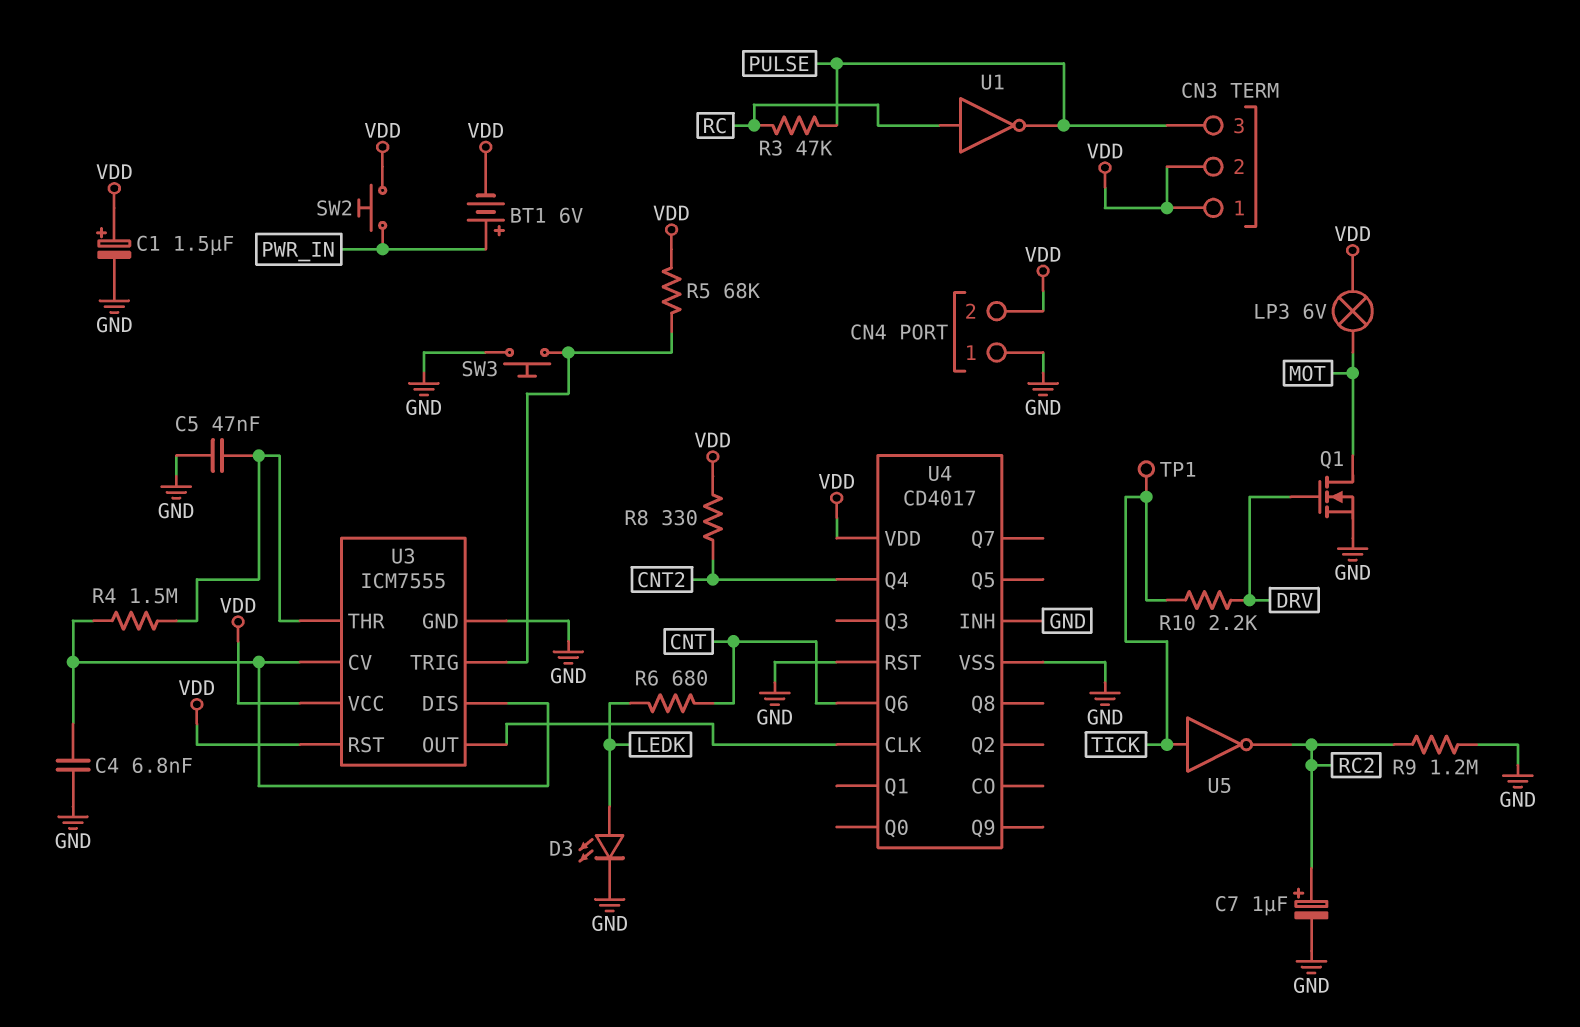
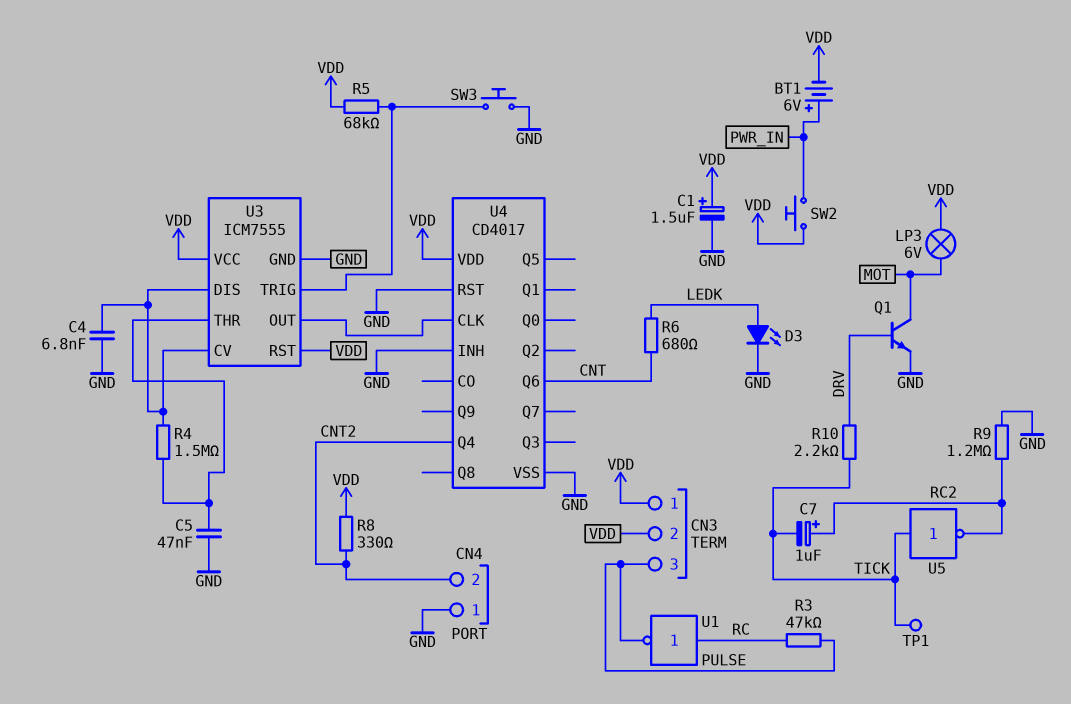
C7: 1uF (plus RC2, minus GND) -> 1uF (plus RC2, minus TICK)
CN4 pin 2: VDD -> CNT2
Q1: NMOS (G DRV, D MOT, S GND) -> NPN (B DRV, C MOT, E GND)

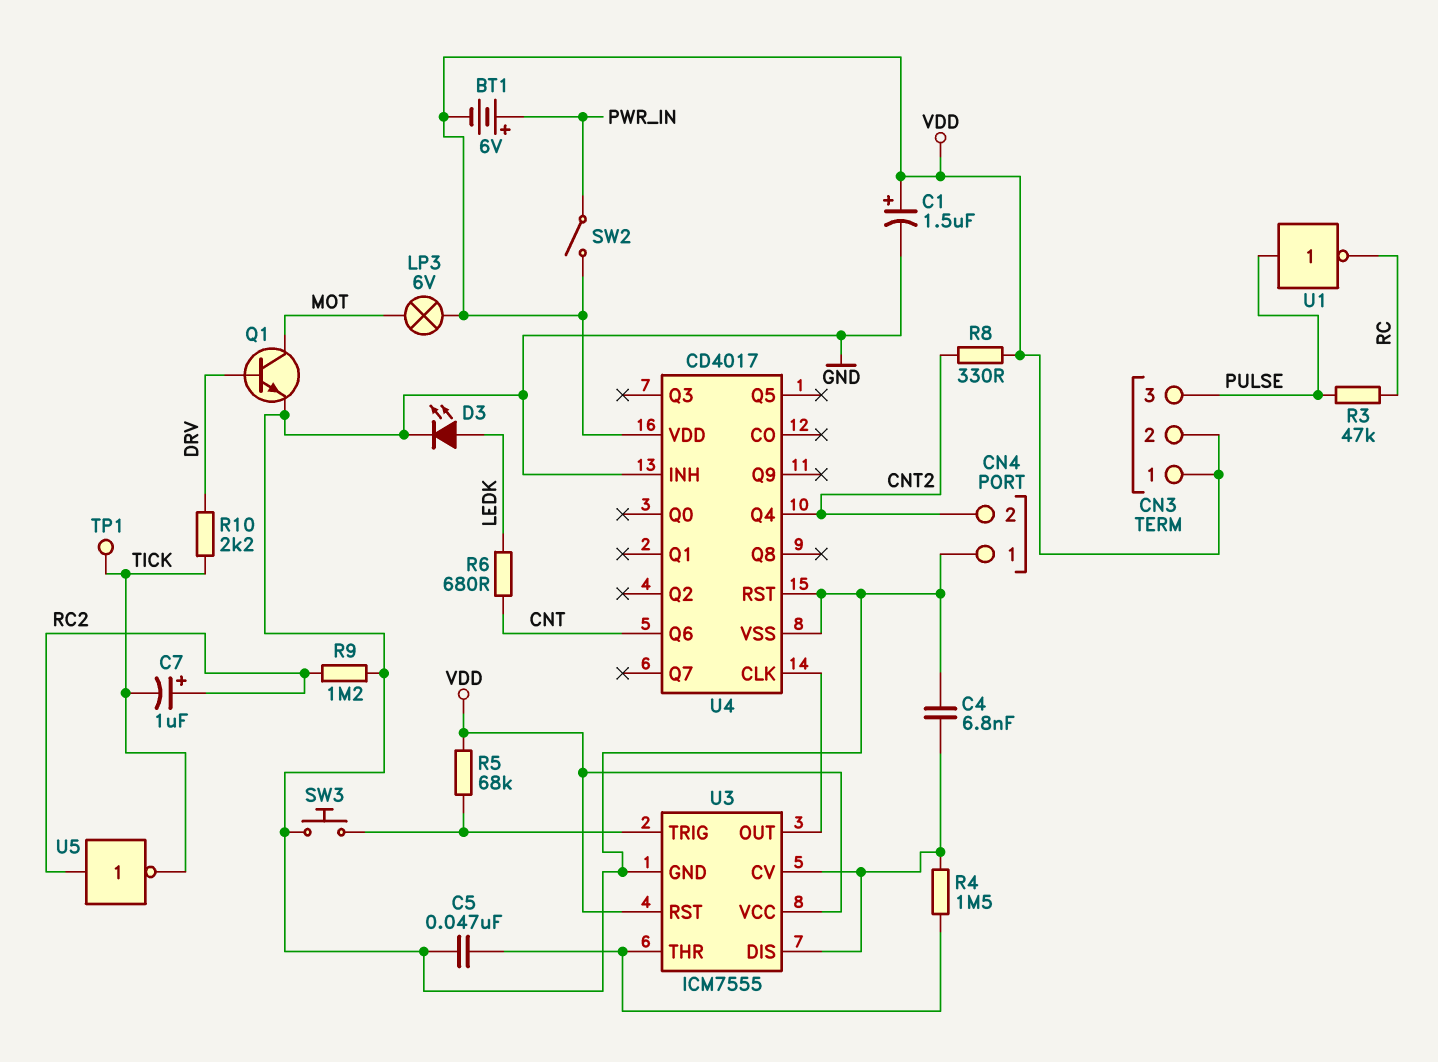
SW2: button (PWR_IN, VDD) -> switch (PWR_IN, VDD)
U1: NOT (in RC, out PULSE) -> NOT (in PULSE, out RC)
U5: NOT (in TICK, out RC2) -> NOT (in RC2, out TICK)

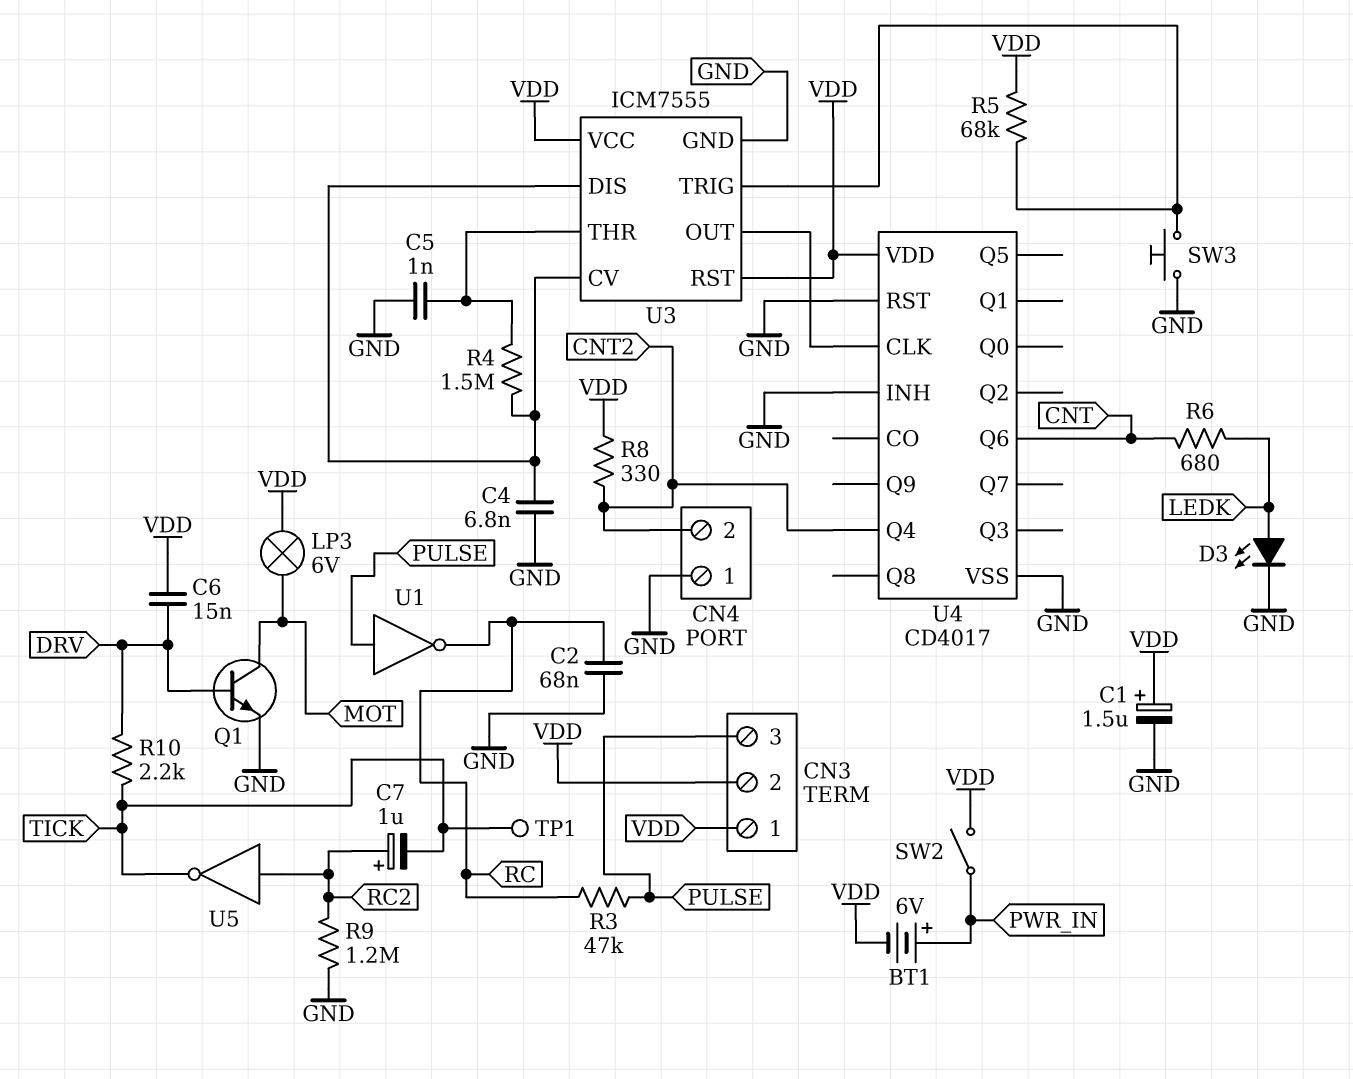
C2: none -> 68nF (GND, RC)
C5: 47nF (GND, U3/THR) -> 1nF (GND, U3/THR)
C6: none -> 15nF (DRV, VDD)

